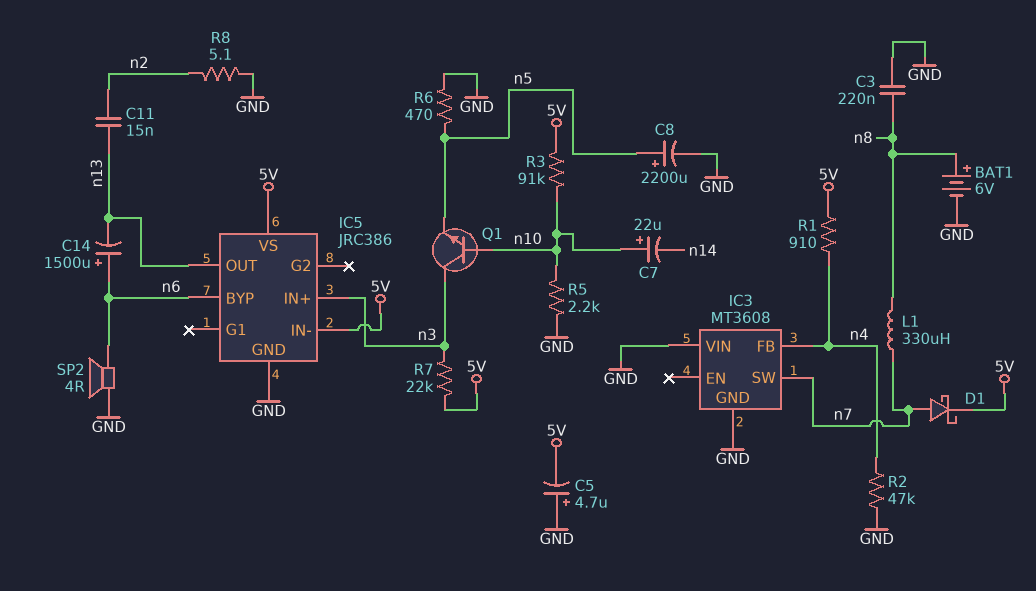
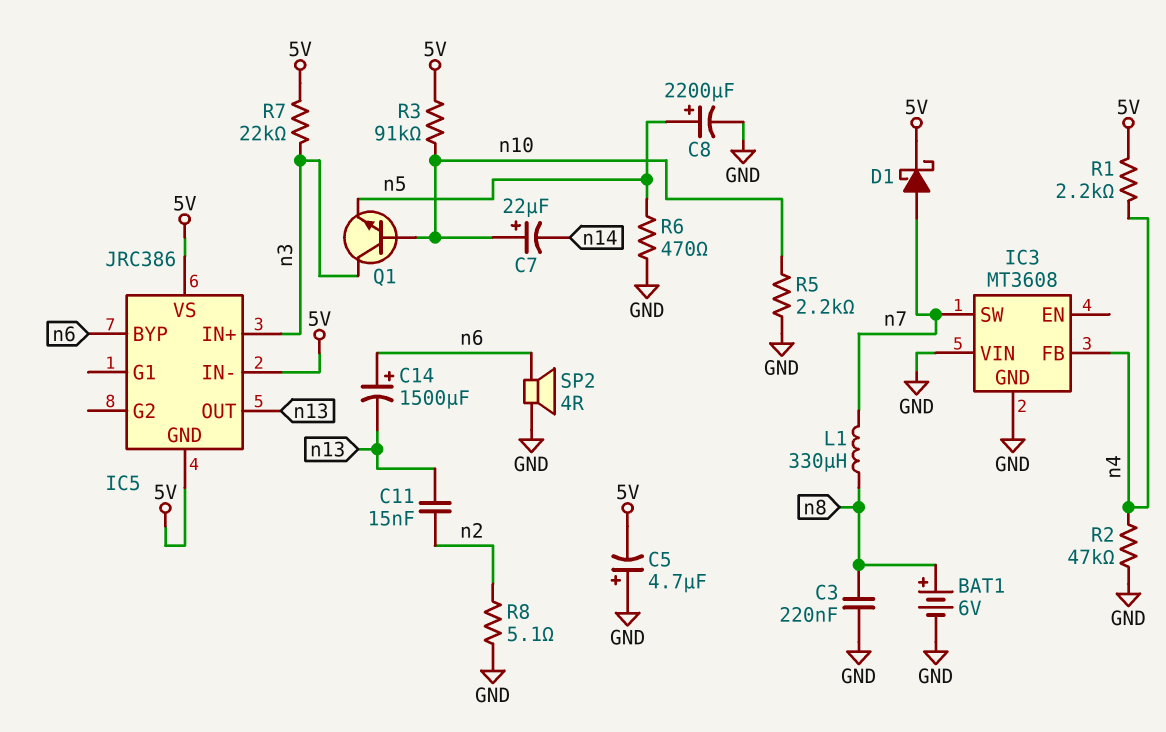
IC5 pin GND: GND -> 5V
R1: 910 (5V, n4) -> 2.2k (5V, n4)

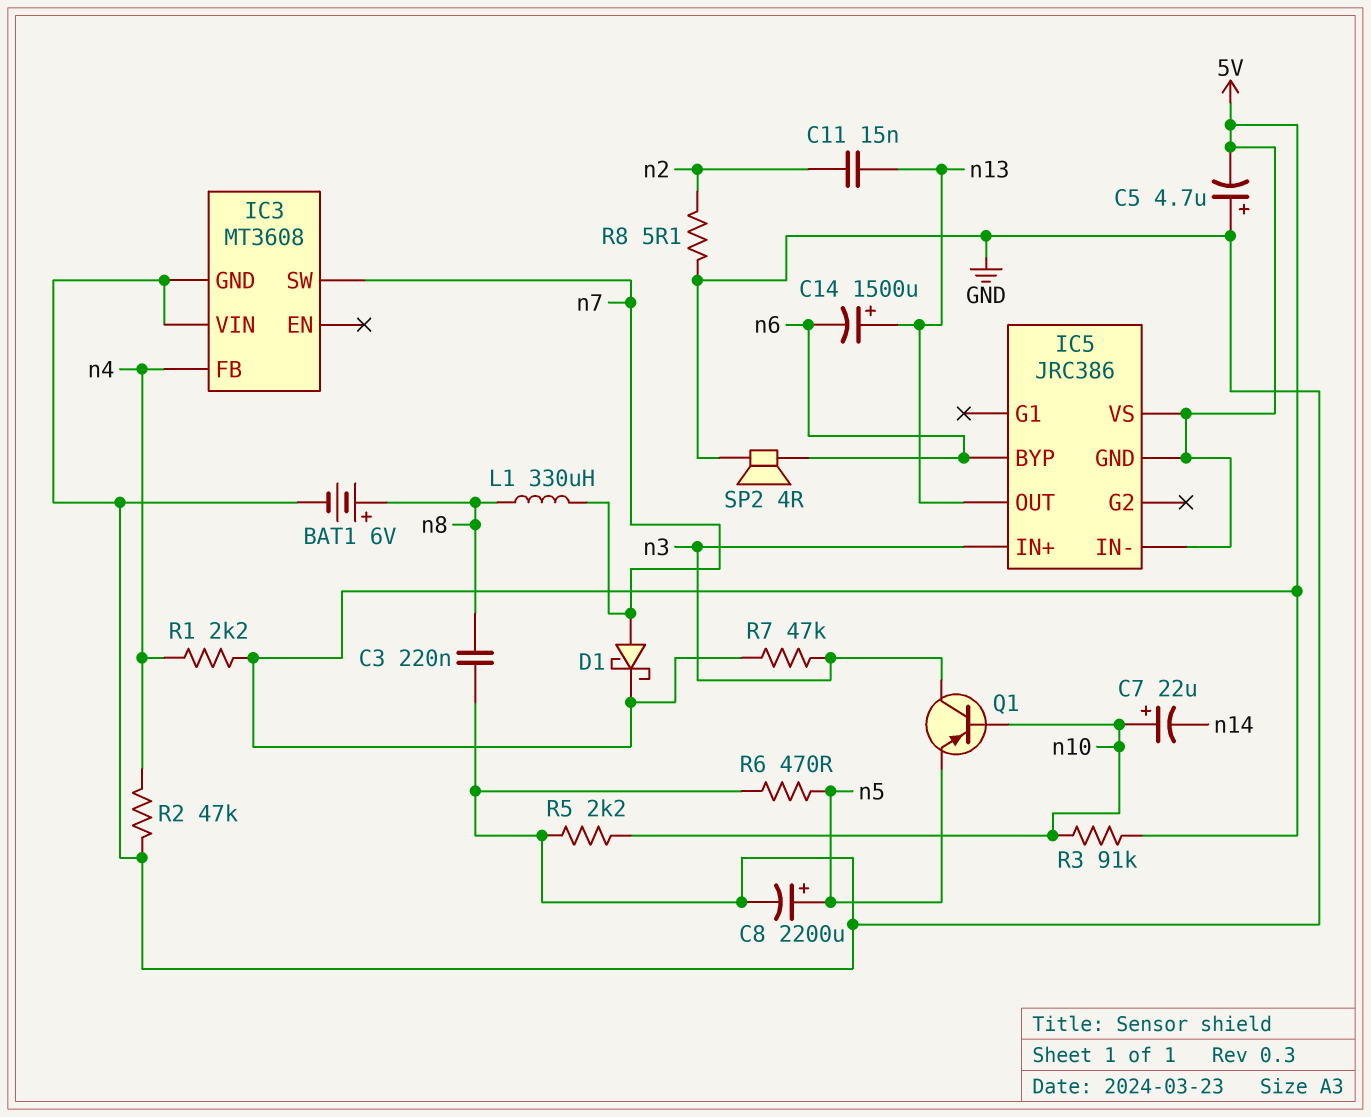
C14: 1500uF (plus n6, minus n13) -> 1500uF (plus n13, minus n6)
Q1: NPN (B n10, C n3, E n5) -> PNP (B n10, C n3, E n5)
R7: 22k (5V, n3) -> 47k (5V, n3)

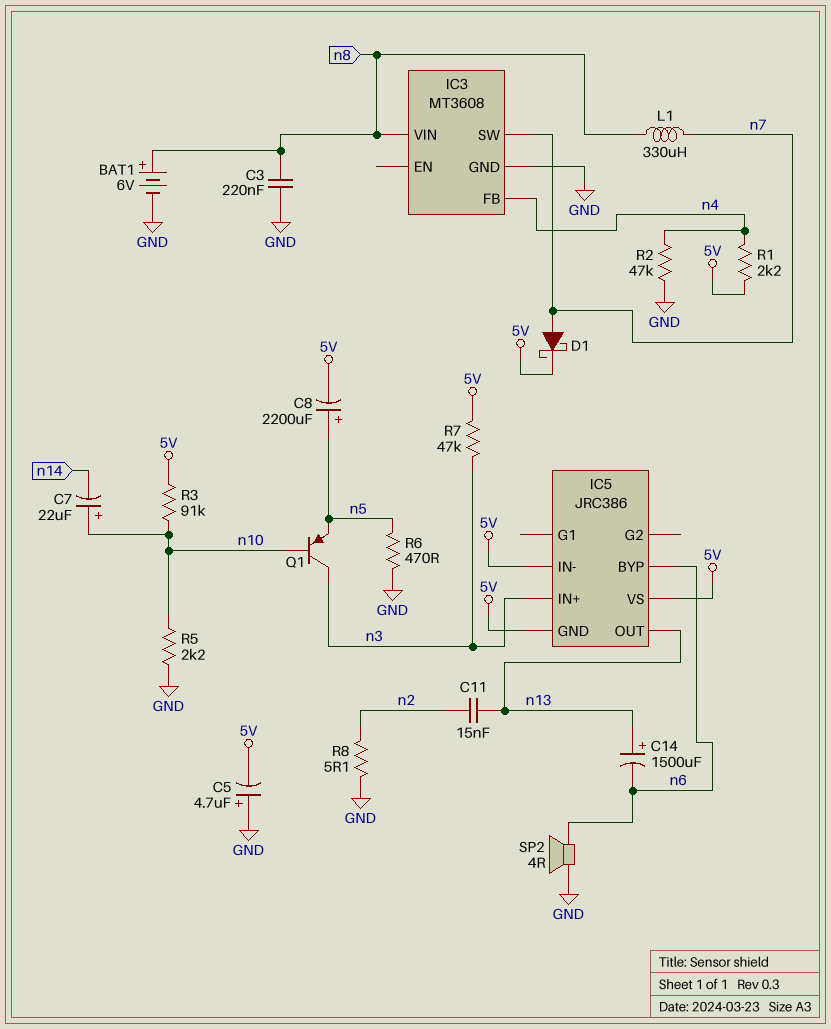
C8: 2200uF (plus n5, minus GND) -> 2200uF (plus n5, minus 5V)
IC3 pin VIN: GND -> n8

